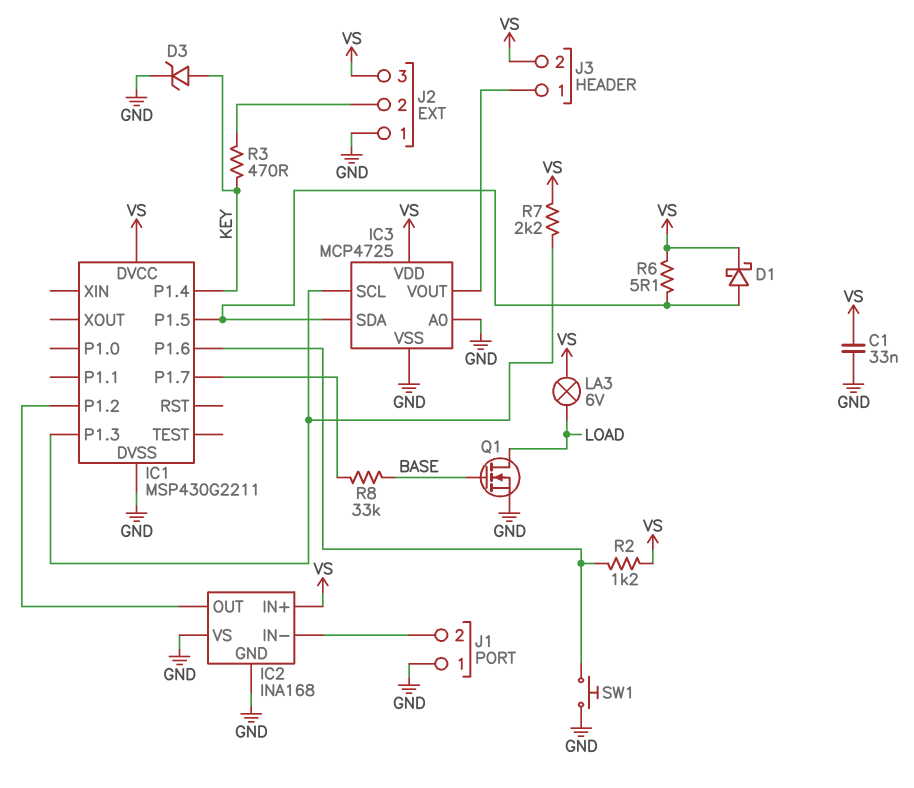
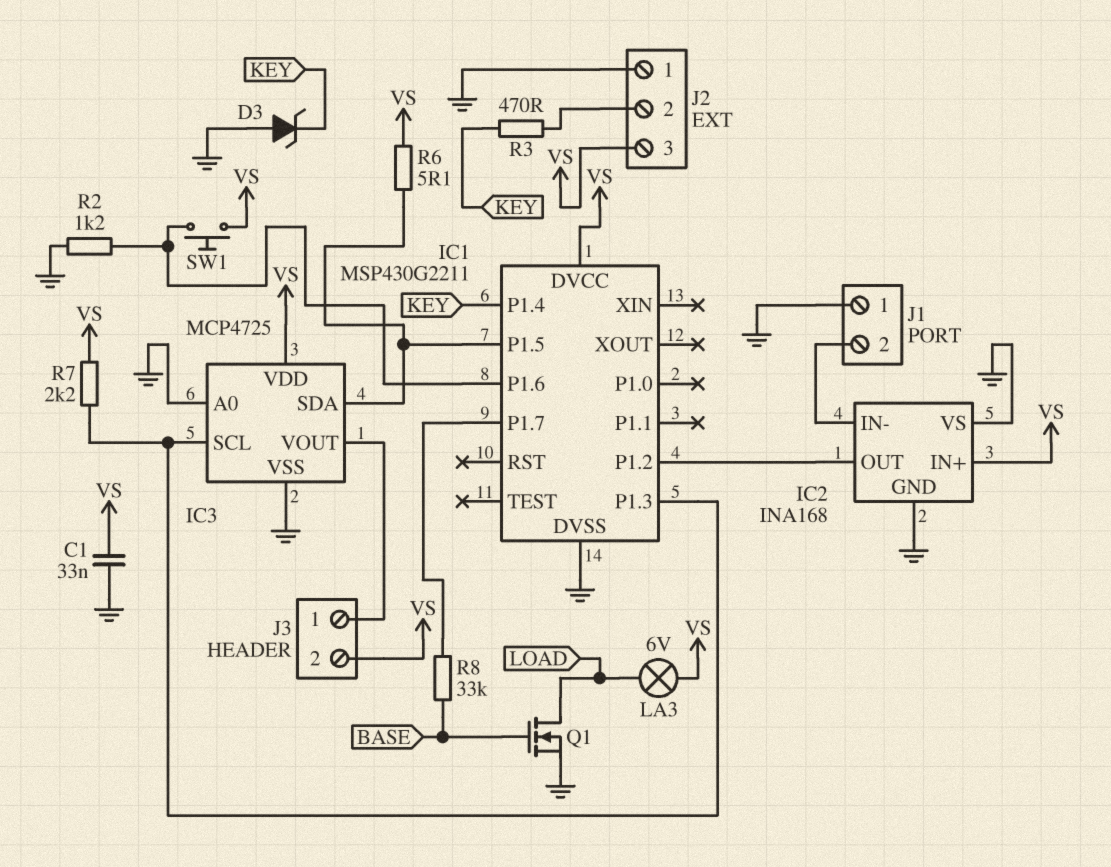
D1: schottky (A IC1/P1.5, K VS) -> none
D3: zener (A KEY, K GND) -> zener (A GND, K KEY)
R2: 1.2k (IC1/P1.6, VS) -> 1.2k (GND, IC1/P1.6)
SW1: button (GND, IC1/P1.6) -> button (IC1/P1.6, VS)

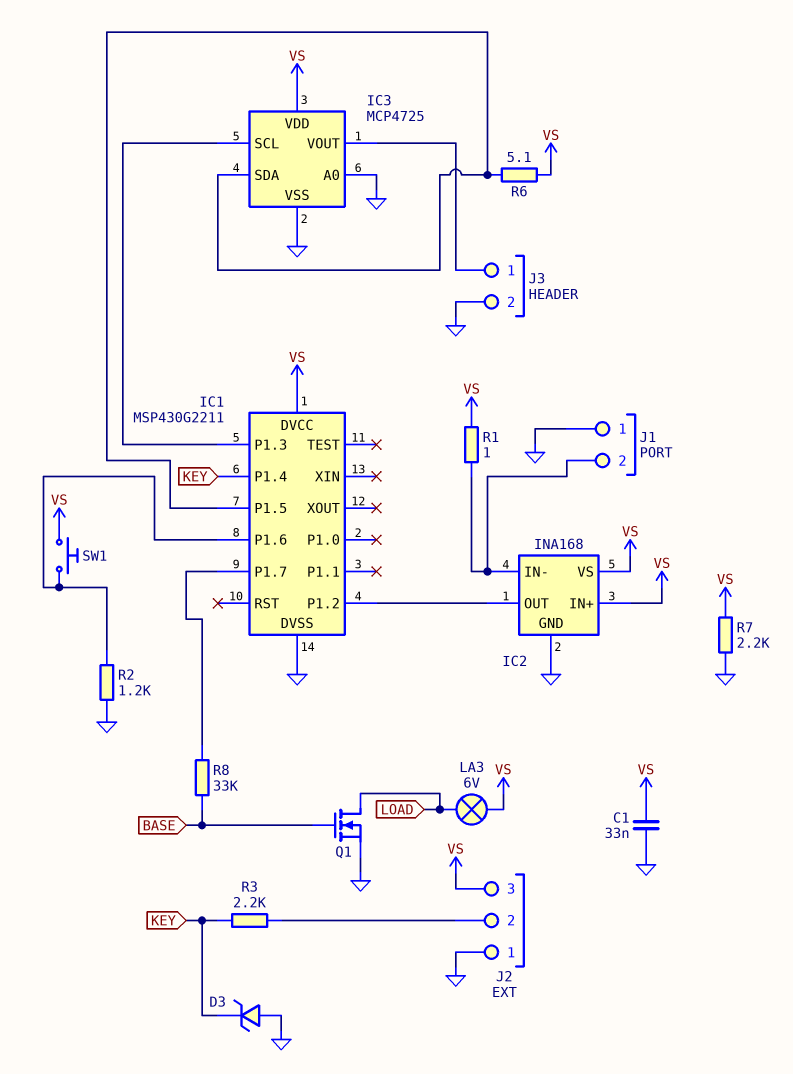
IC2 pin VS: GND -> VS
J3 pin 2: VS -> GND
R1: none -> 1 (IC2/IN-, VS)
R3: 470 (J2/2, KEY) -> 2.2k (J2/2, KEY)
R7: 2.2k (IC1/P1.3, VS) -> 2.2k (GND, VS)

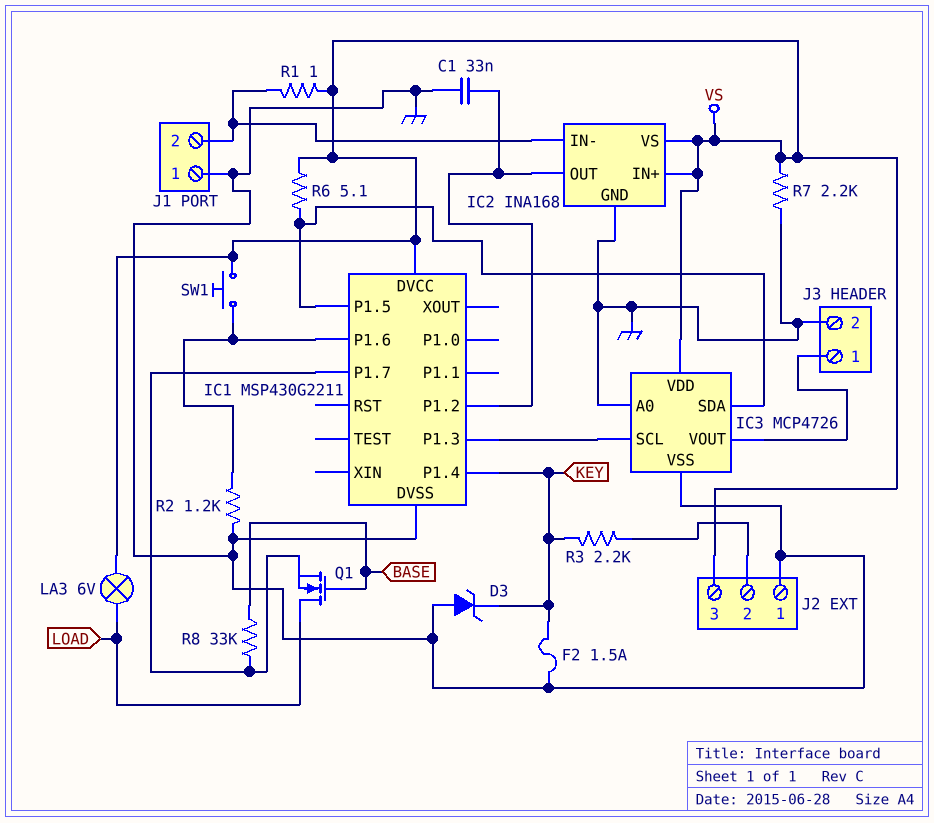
C1: 33nF (GND, VS) -> 33nF (GND, IC1/P1.2)
F2: none -> 1.5A (GND, KEY)
IC3: MCP4725 -> MCP4726
Q1: NMOS (G BASE, D LOAD, S GND) -> NMOS (G BASE, D LOAD, S IC1/P1.7)

